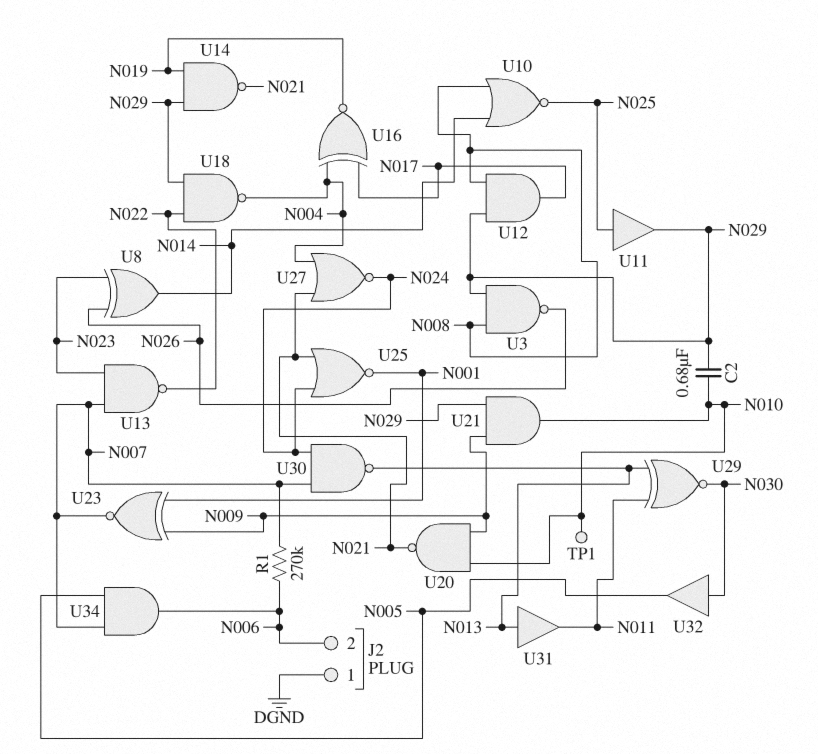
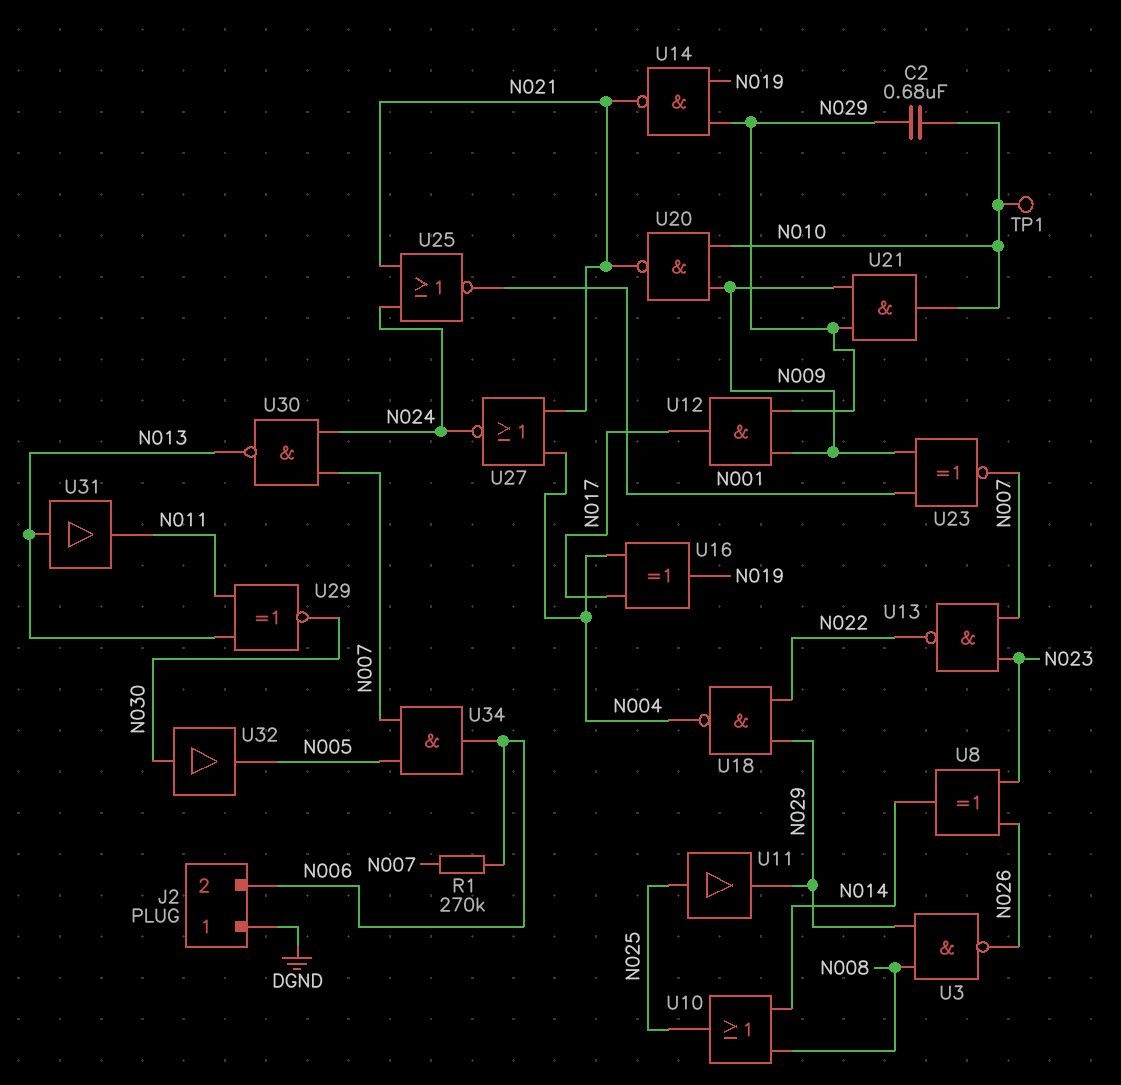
U10: NOR (in N008, in N014, out N025) -> OR (in N008, in N014, out N025)
U12: AND (in N008, in N029, out N017) -> AND (in N009, in N029, out N017)
U16: XNOR (in N004, in N017, out N019) -> XOR (in N004, in N017, out N019)

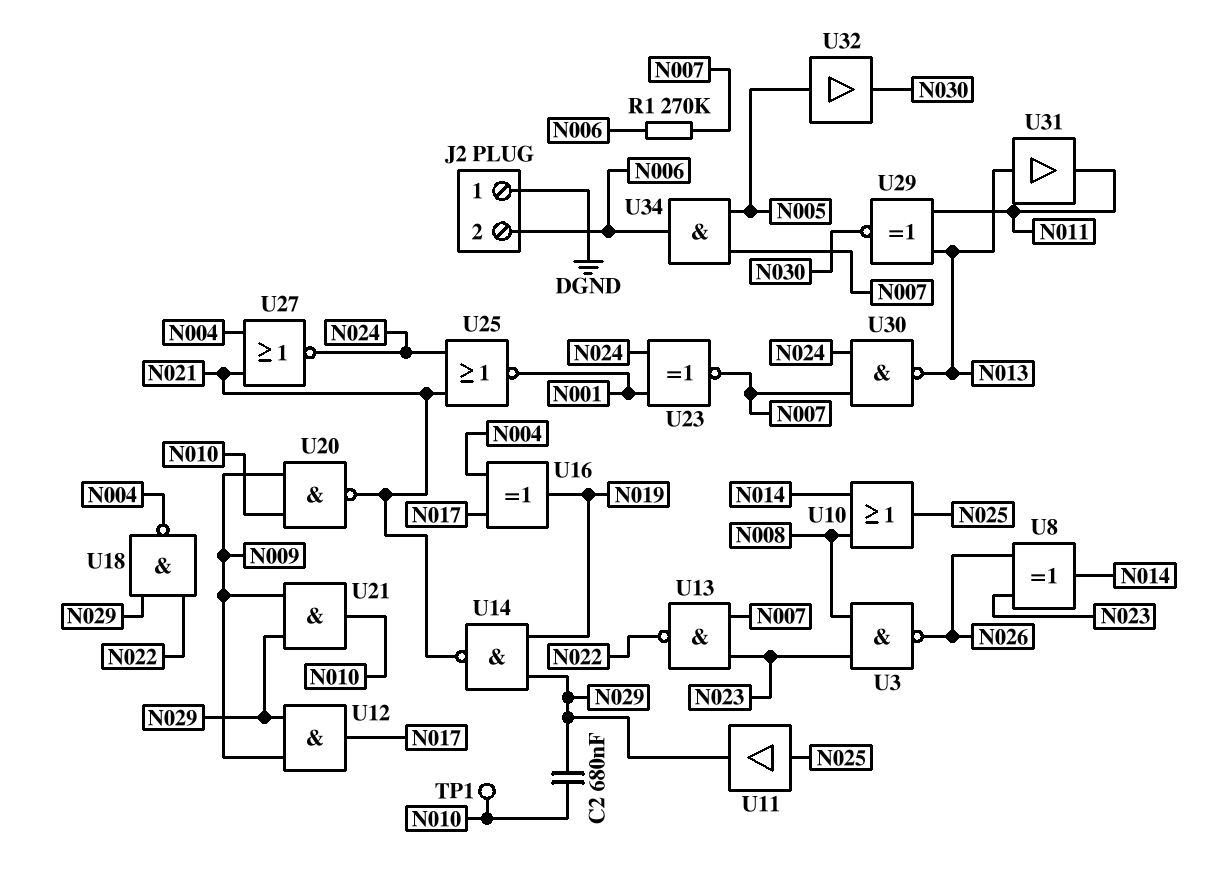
U3: NAND (in N008, in N029, out N026) -> NAND (in N008, in N023, out N026)
U23: XNOR (in N001, in N009, out N007) -> XNOR (in N001, in N024, out N007)
U32: buffer (in N030, out N005) -> buffer (in N005, out N030)

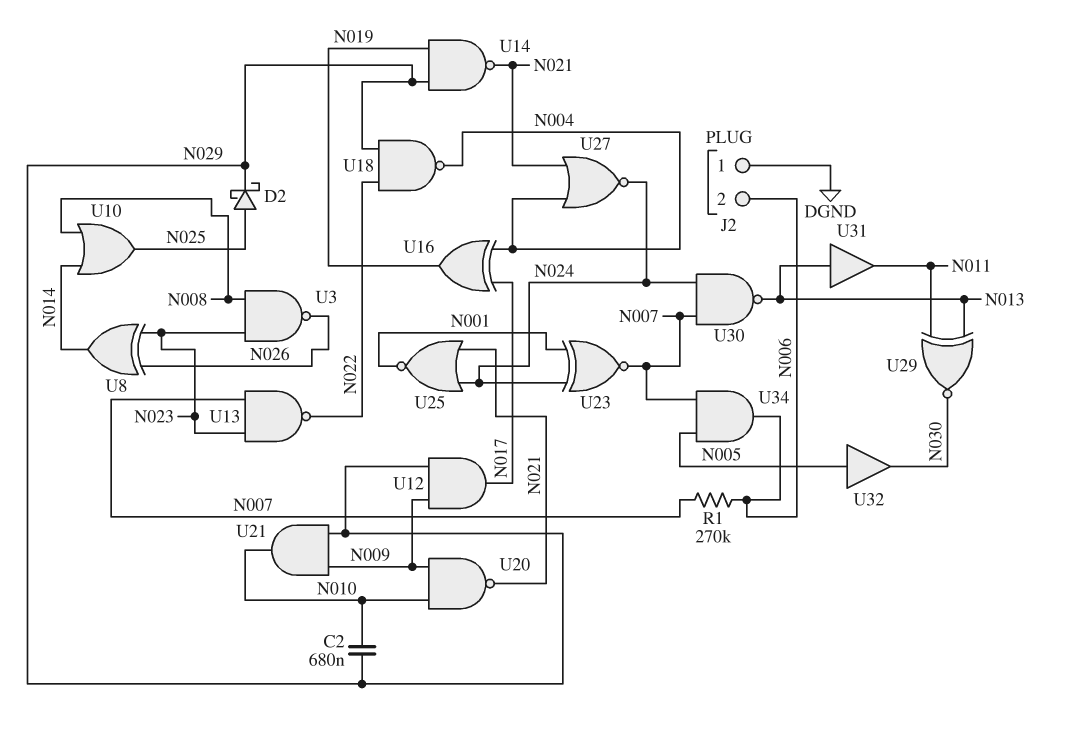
D2: none -> schottky (A N025, K N029)
TP1: test point (N010) -> none
U11: buffer (in N025, out N029) -> none

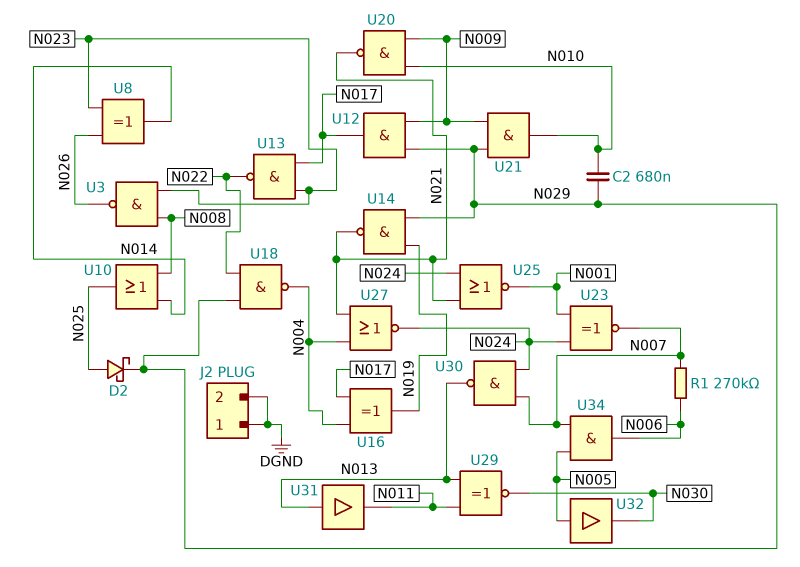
J2 pin 2: N006 -> DGND
U13: NAND (in N007, in N023, out N022) -> NAND (in N017, in N023, out N022)

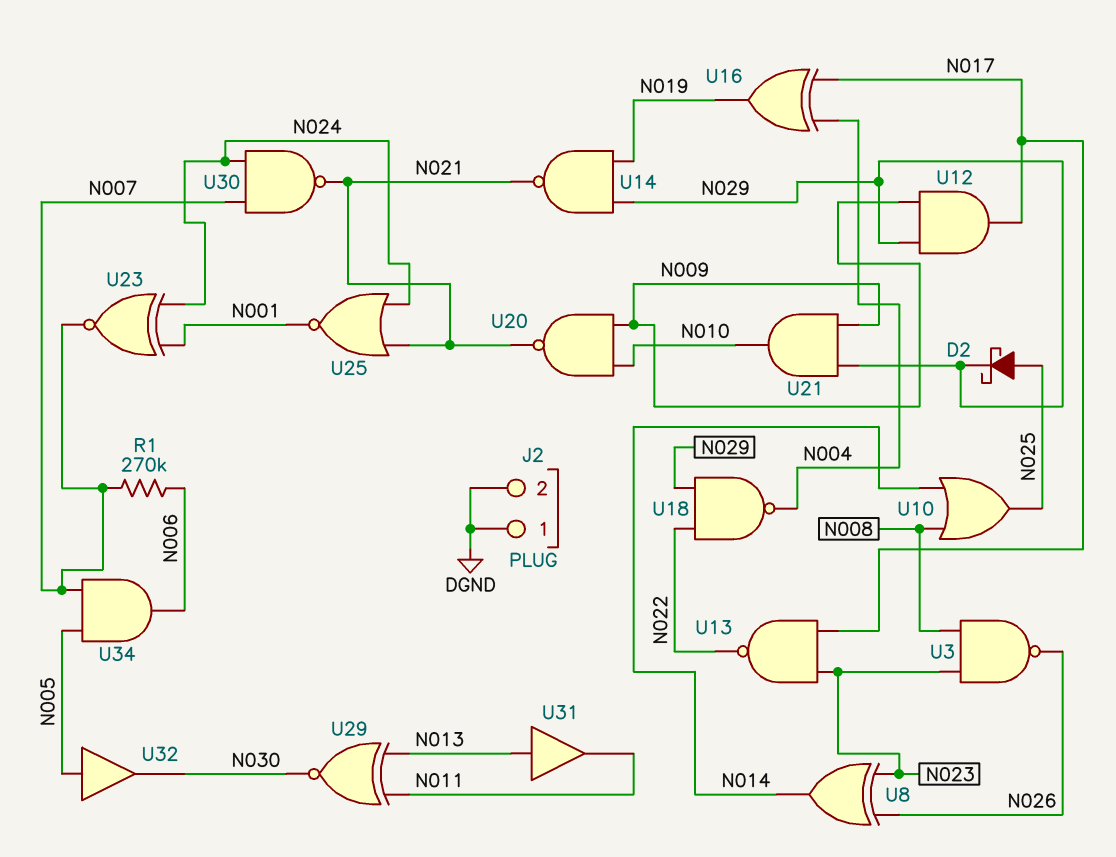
C2: 680nF (N010, N029) -> none
U27: NOR (in N004, in N021, out N024) -> none
U30: NAND (in N007, in N024, out N013) -> NAND (in N007, in N024, out N021)

